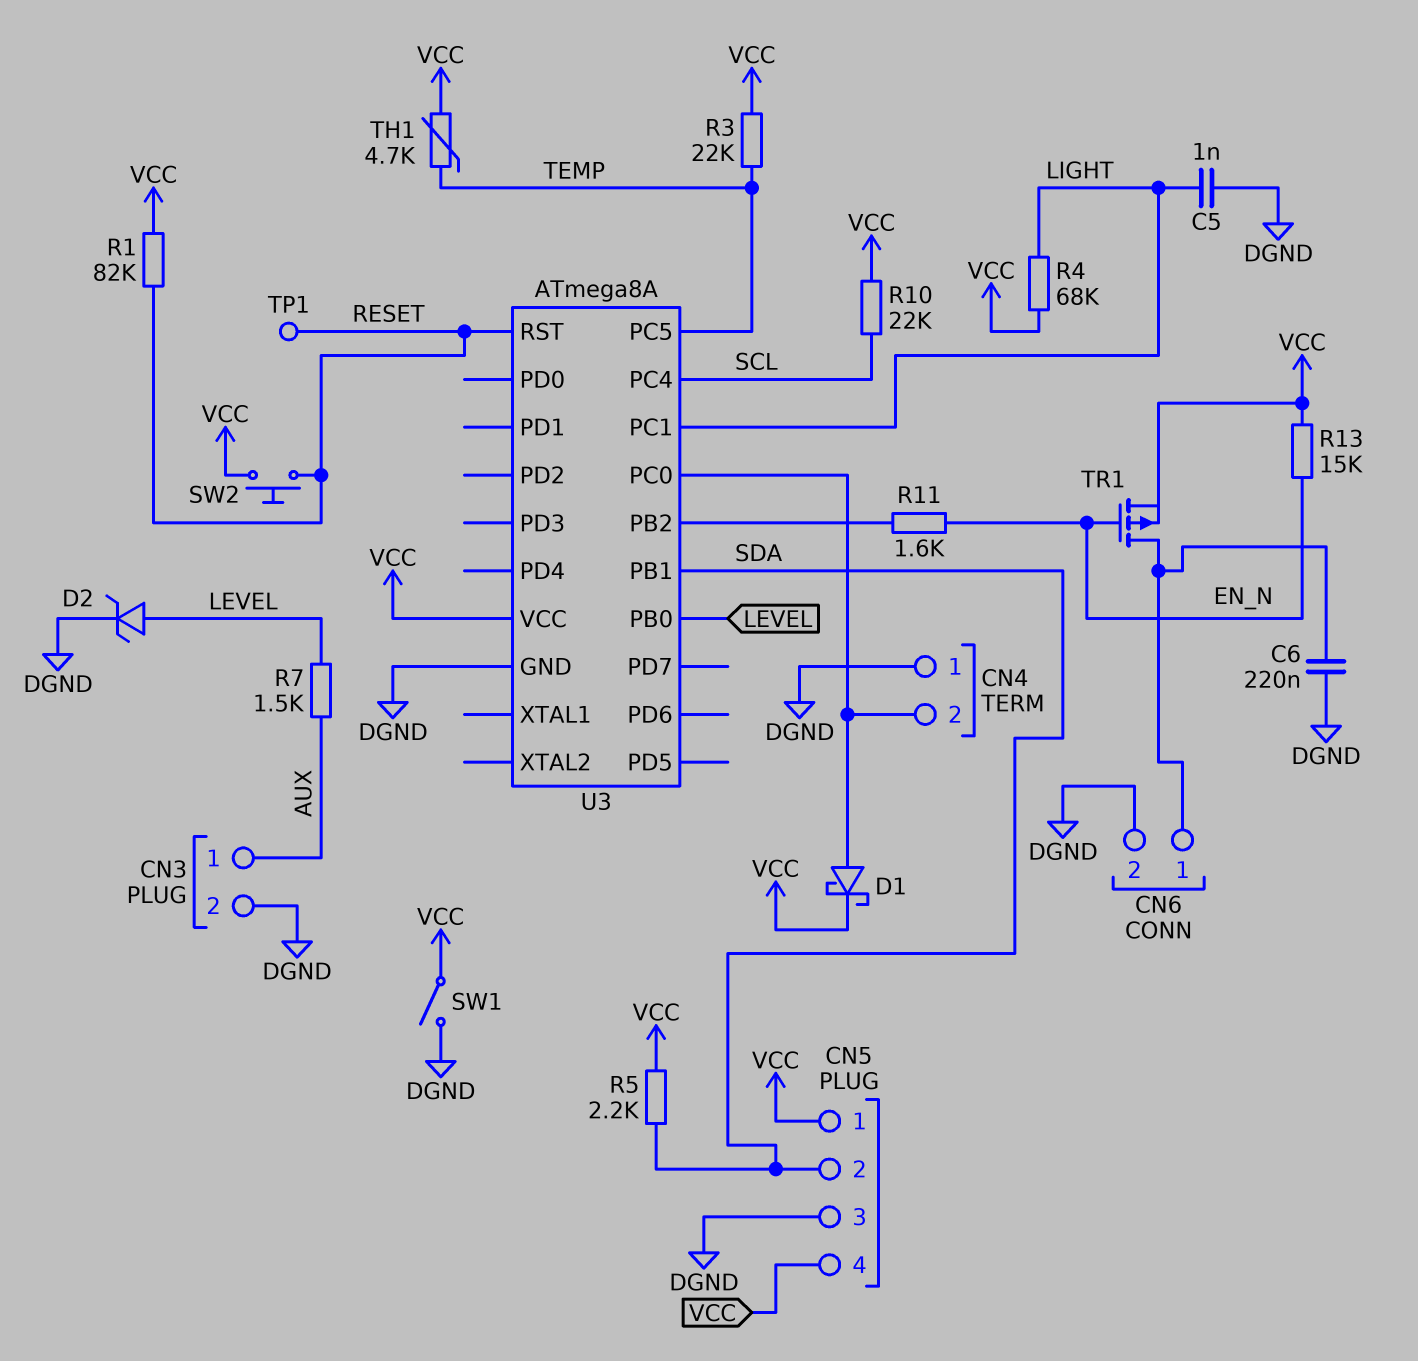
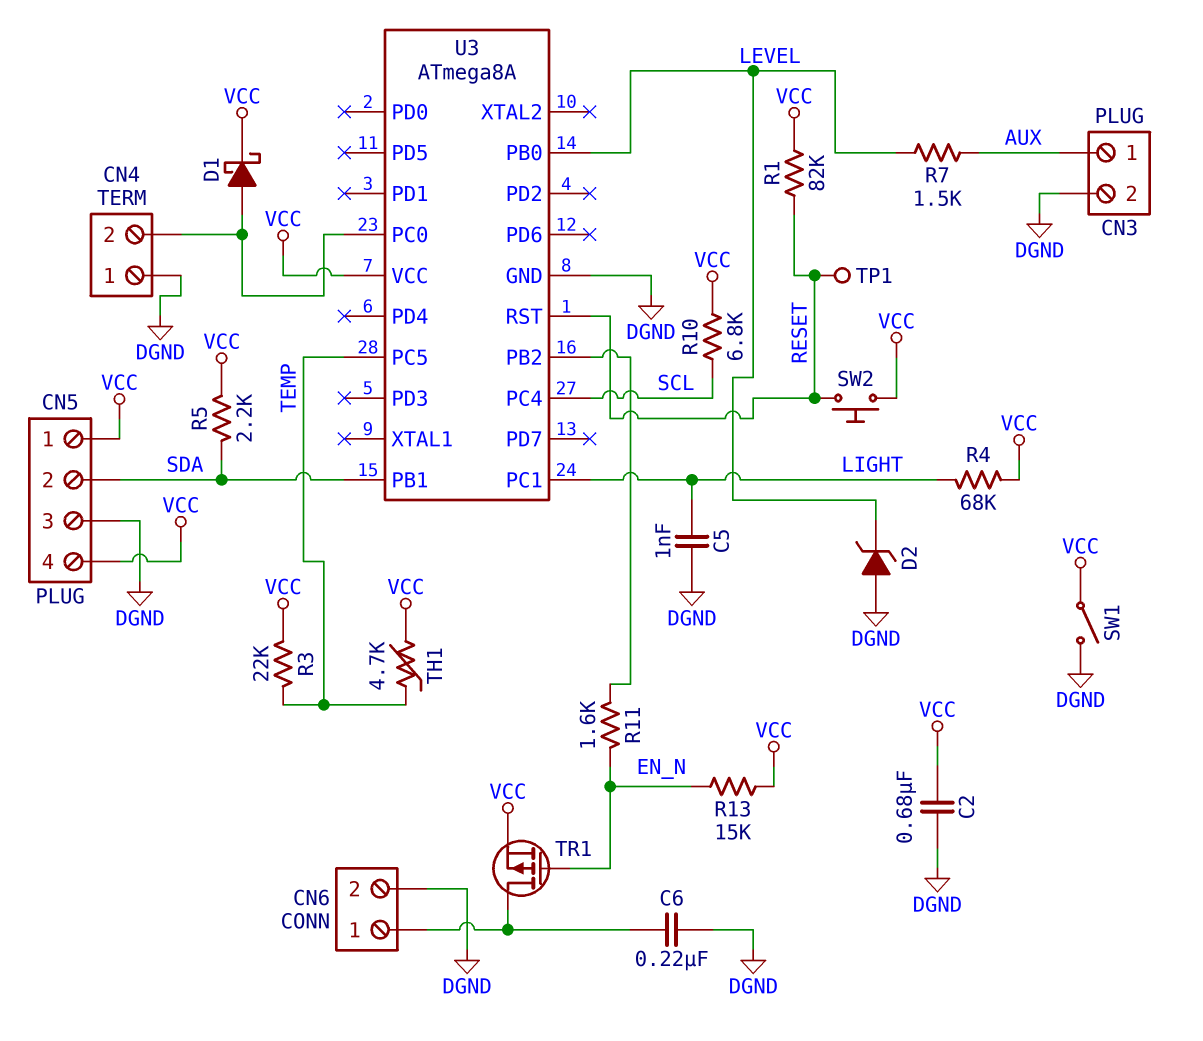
C2: none -> 680nF (DGND, VCC)
D2: zener (A LEVEL, K DGND) -> zener (A DGND, K LEVEL)
R10: 22k (SCL, VCC) -> 6.8k (SCL, VCC)

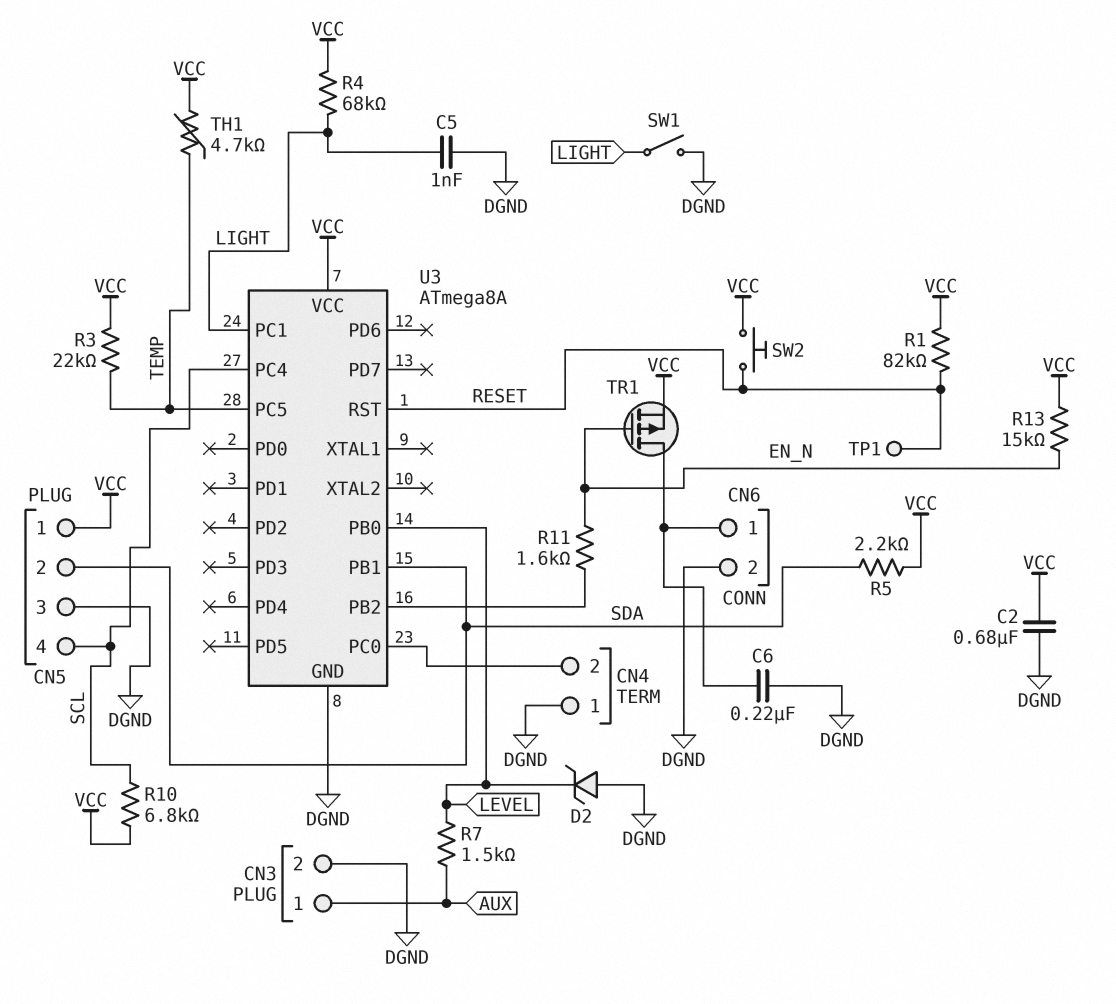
CN5 pin 4: VCC -> SCL
D1: schottky (A CN4/2, K VCC) -> none
SW1: switch (DGND, VCC) -> switch (DGND, LIGHT)

